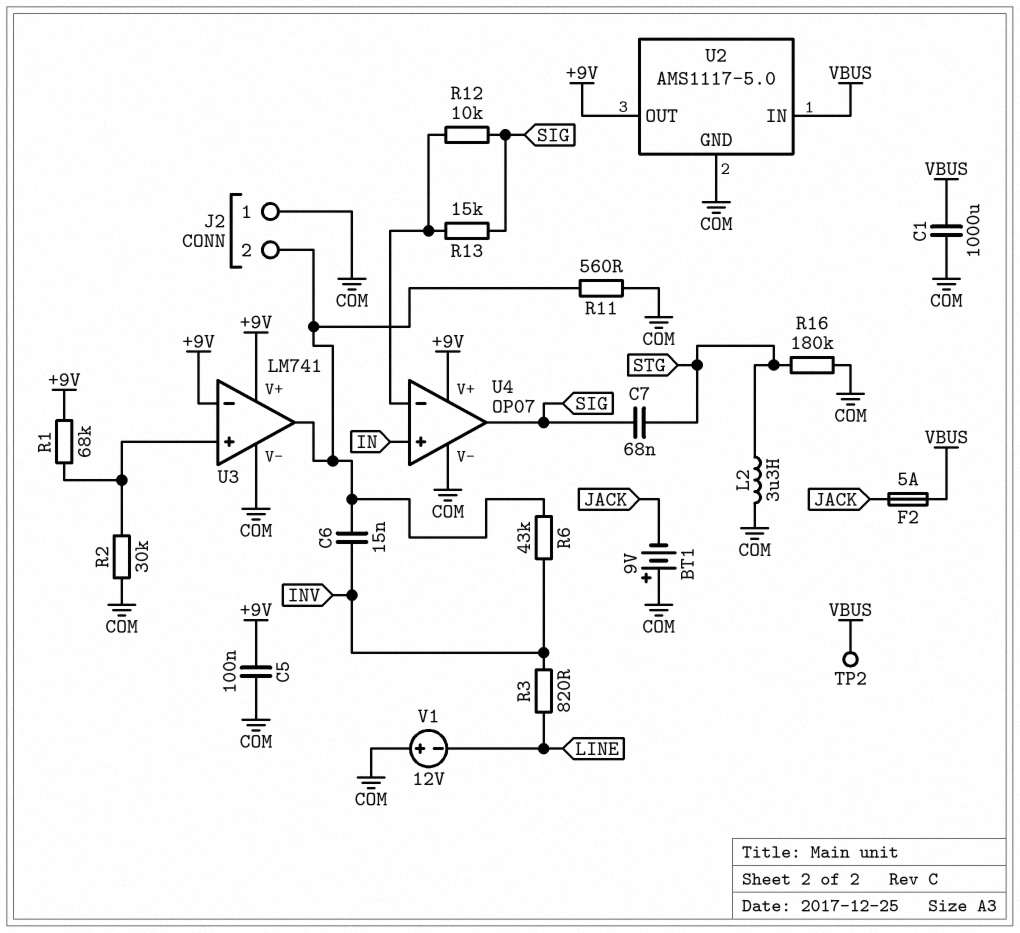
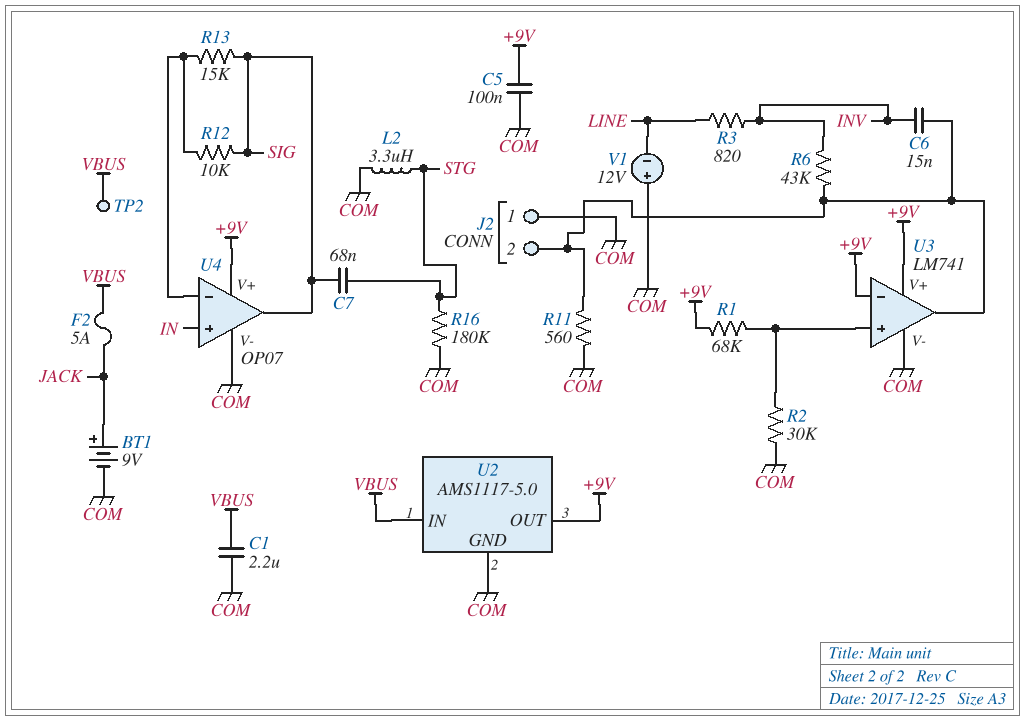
BT1: 9V (plus COM, minus JACK) -> 9V (plus JACK, minus COM)
C1: 1000uF (COM, VBUS) -> 2.2uF (COM, VBUS)

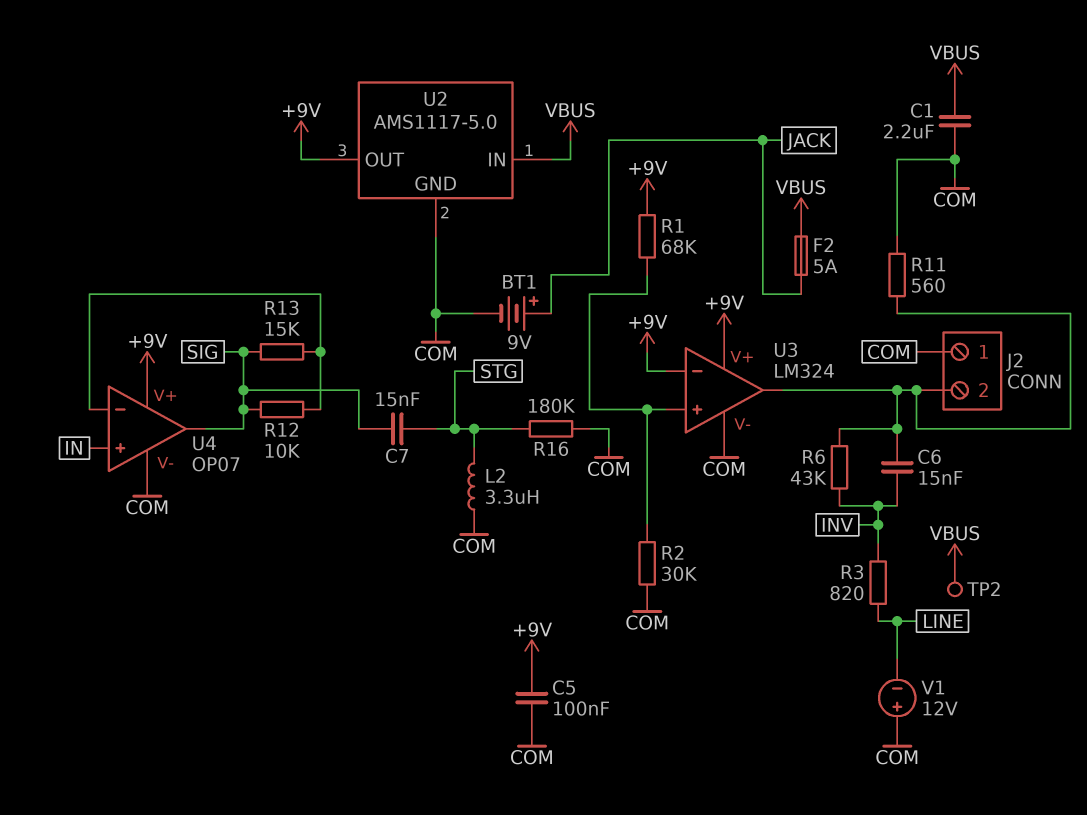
C7: 68nF (SIG, STG) -> 15nF (SIG, STG)
U3: LM741 -> LM324

